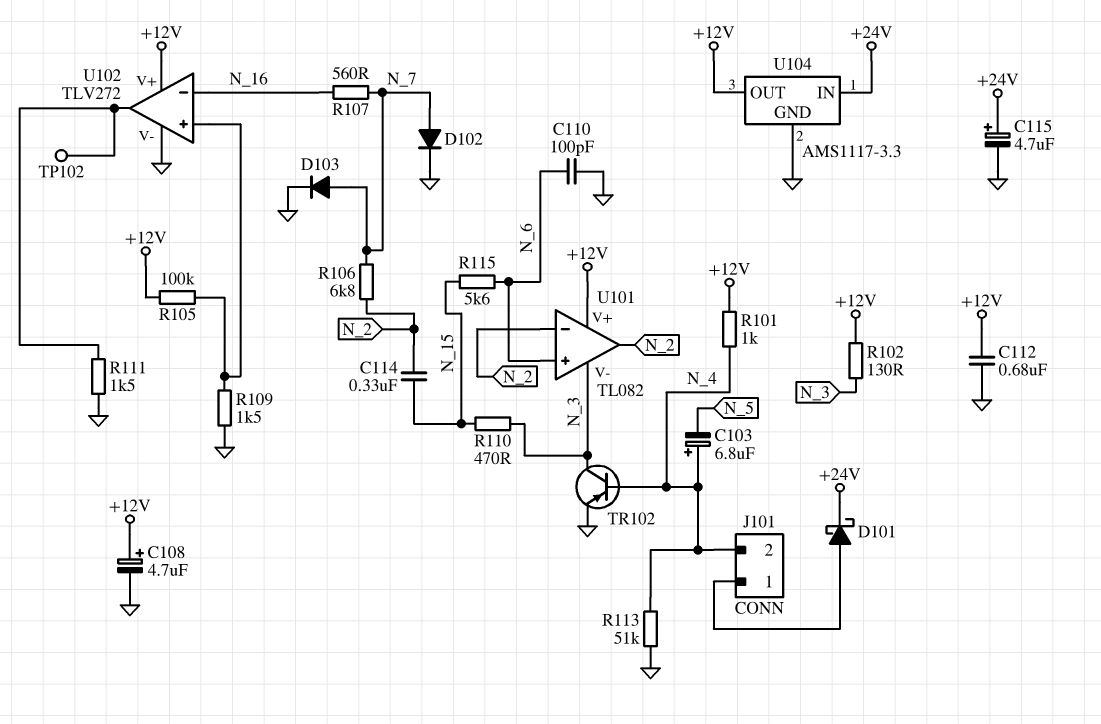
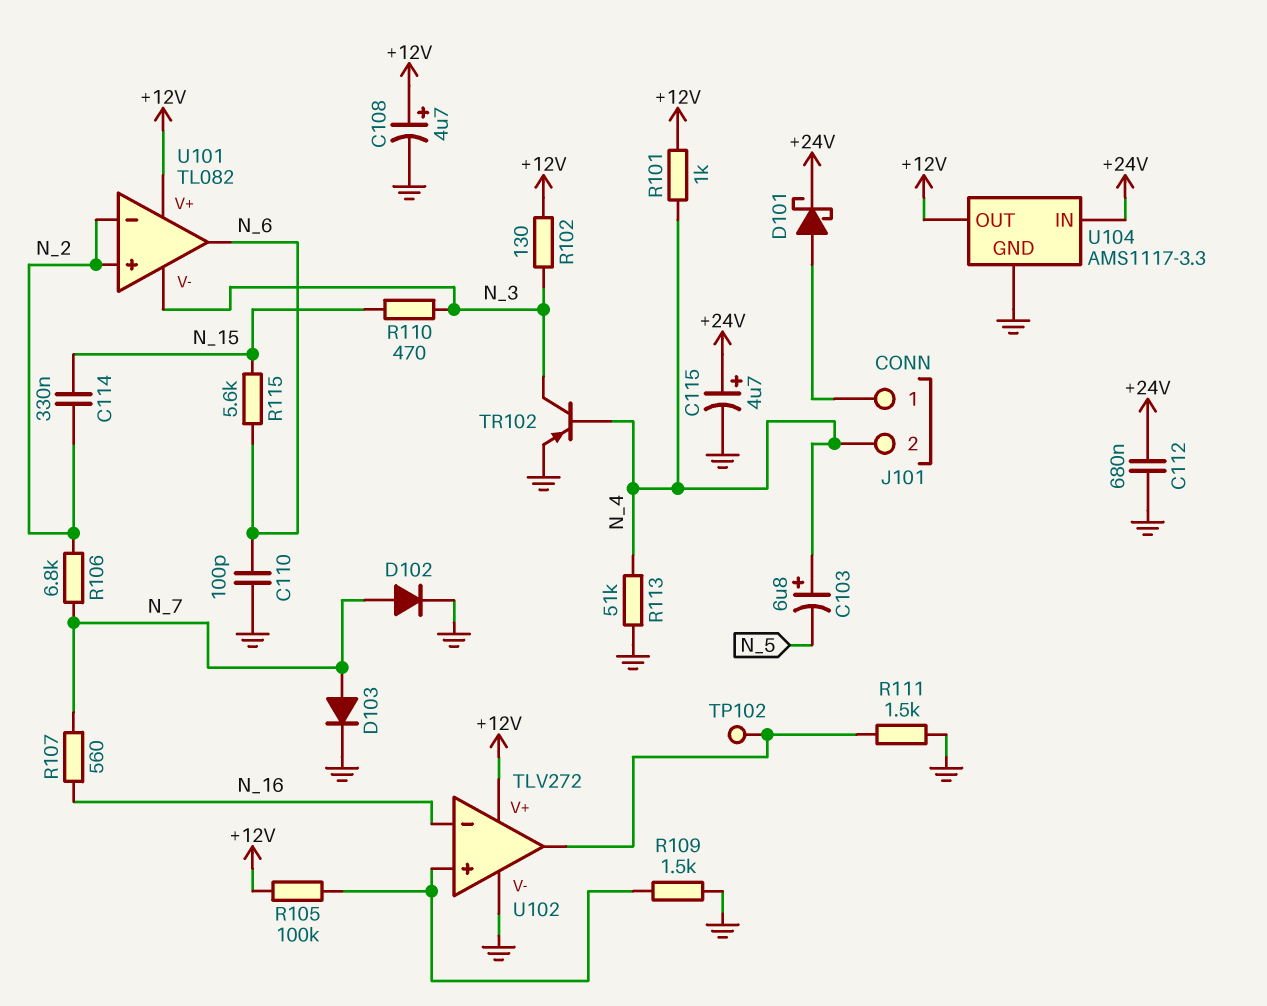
C112: 680nF (+12V, GND) -> 680nF (+24V, GND)
U101 pin in+: N_6 -> N_2
U101 pin out: N_2 -> N_6

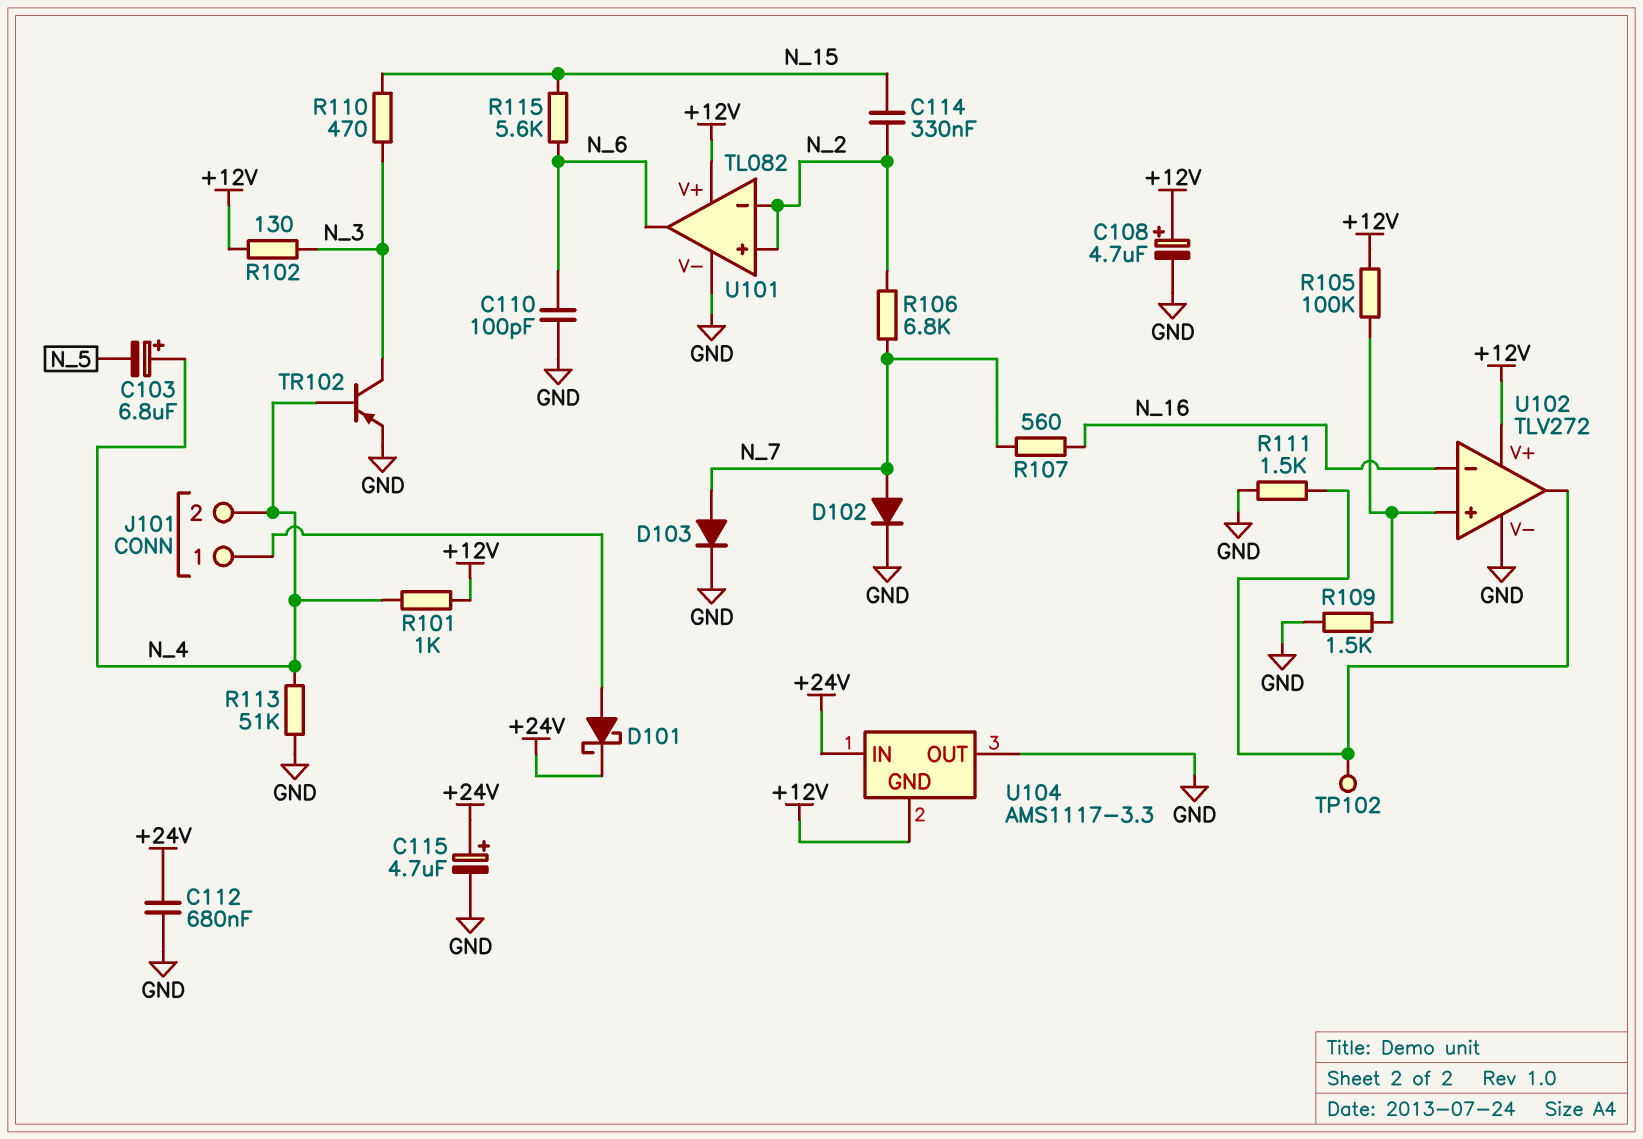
U101 pin V-: N_3 -> GND
U104 pin GND: GND -> +12V
U104 pin OUT: +12V -> GND

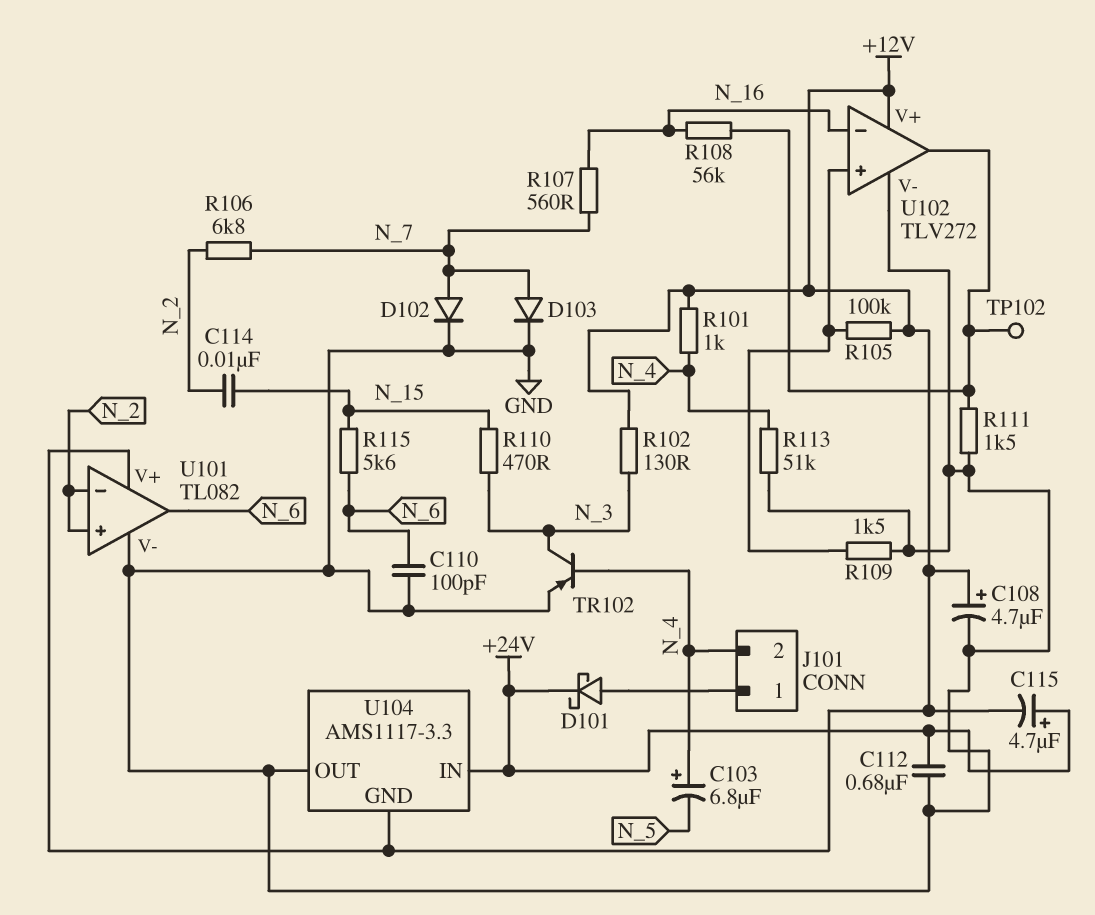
C114: 330nF (N_2, N_15) -> 10nF (N_2, N_15)
C115: 4.7uF (plus +24V, minus GND) -> 4.7uF (plus +24V, minus +12V)
R108: none -> 56k (N_16, U102/out)

